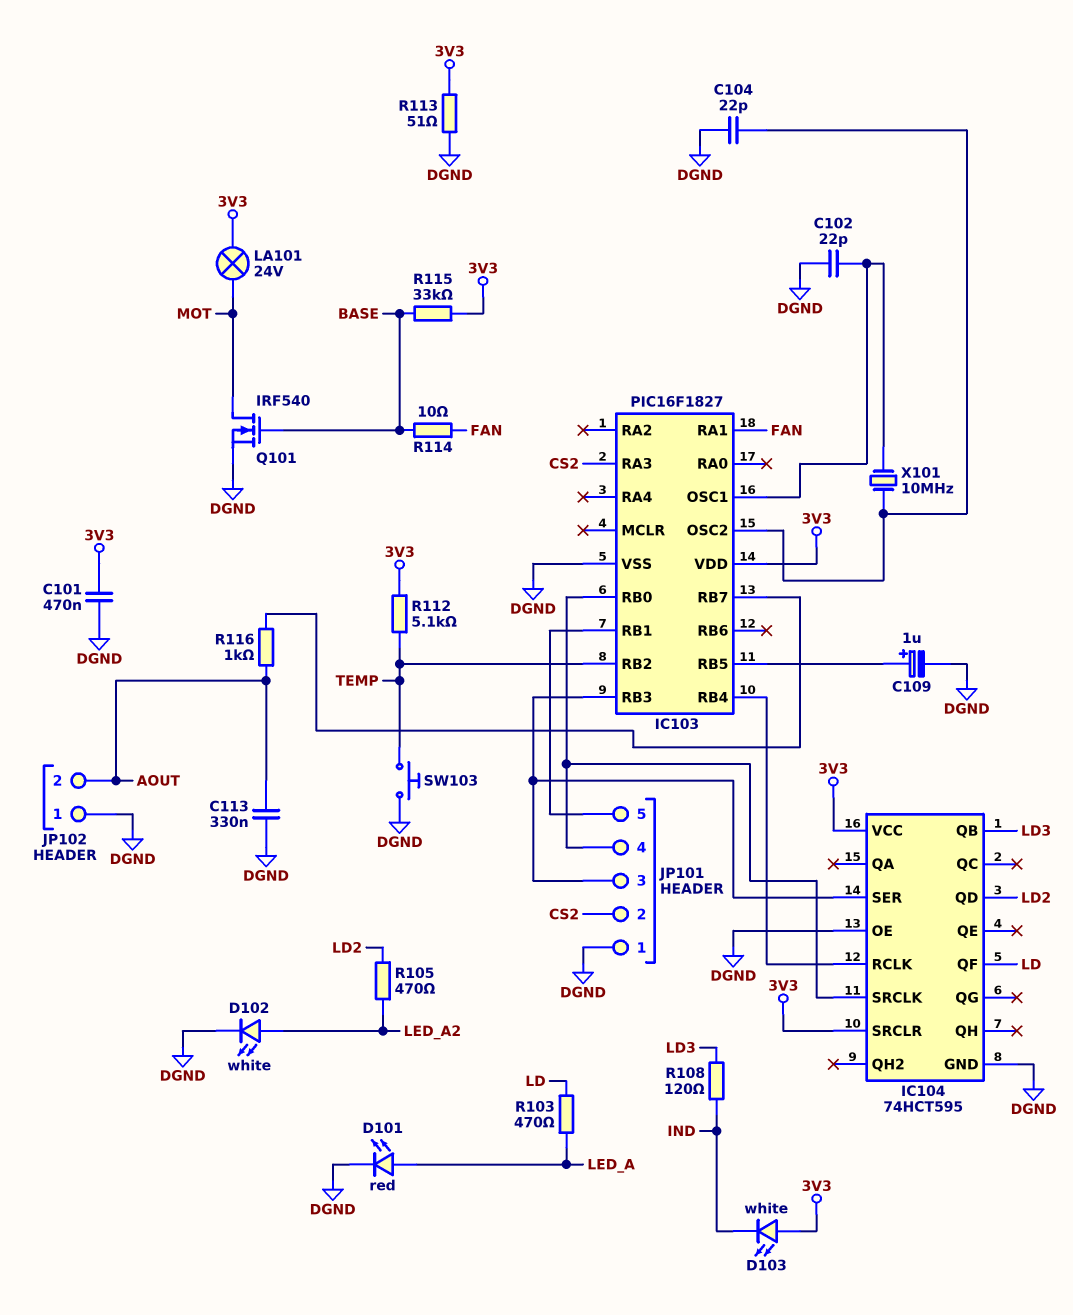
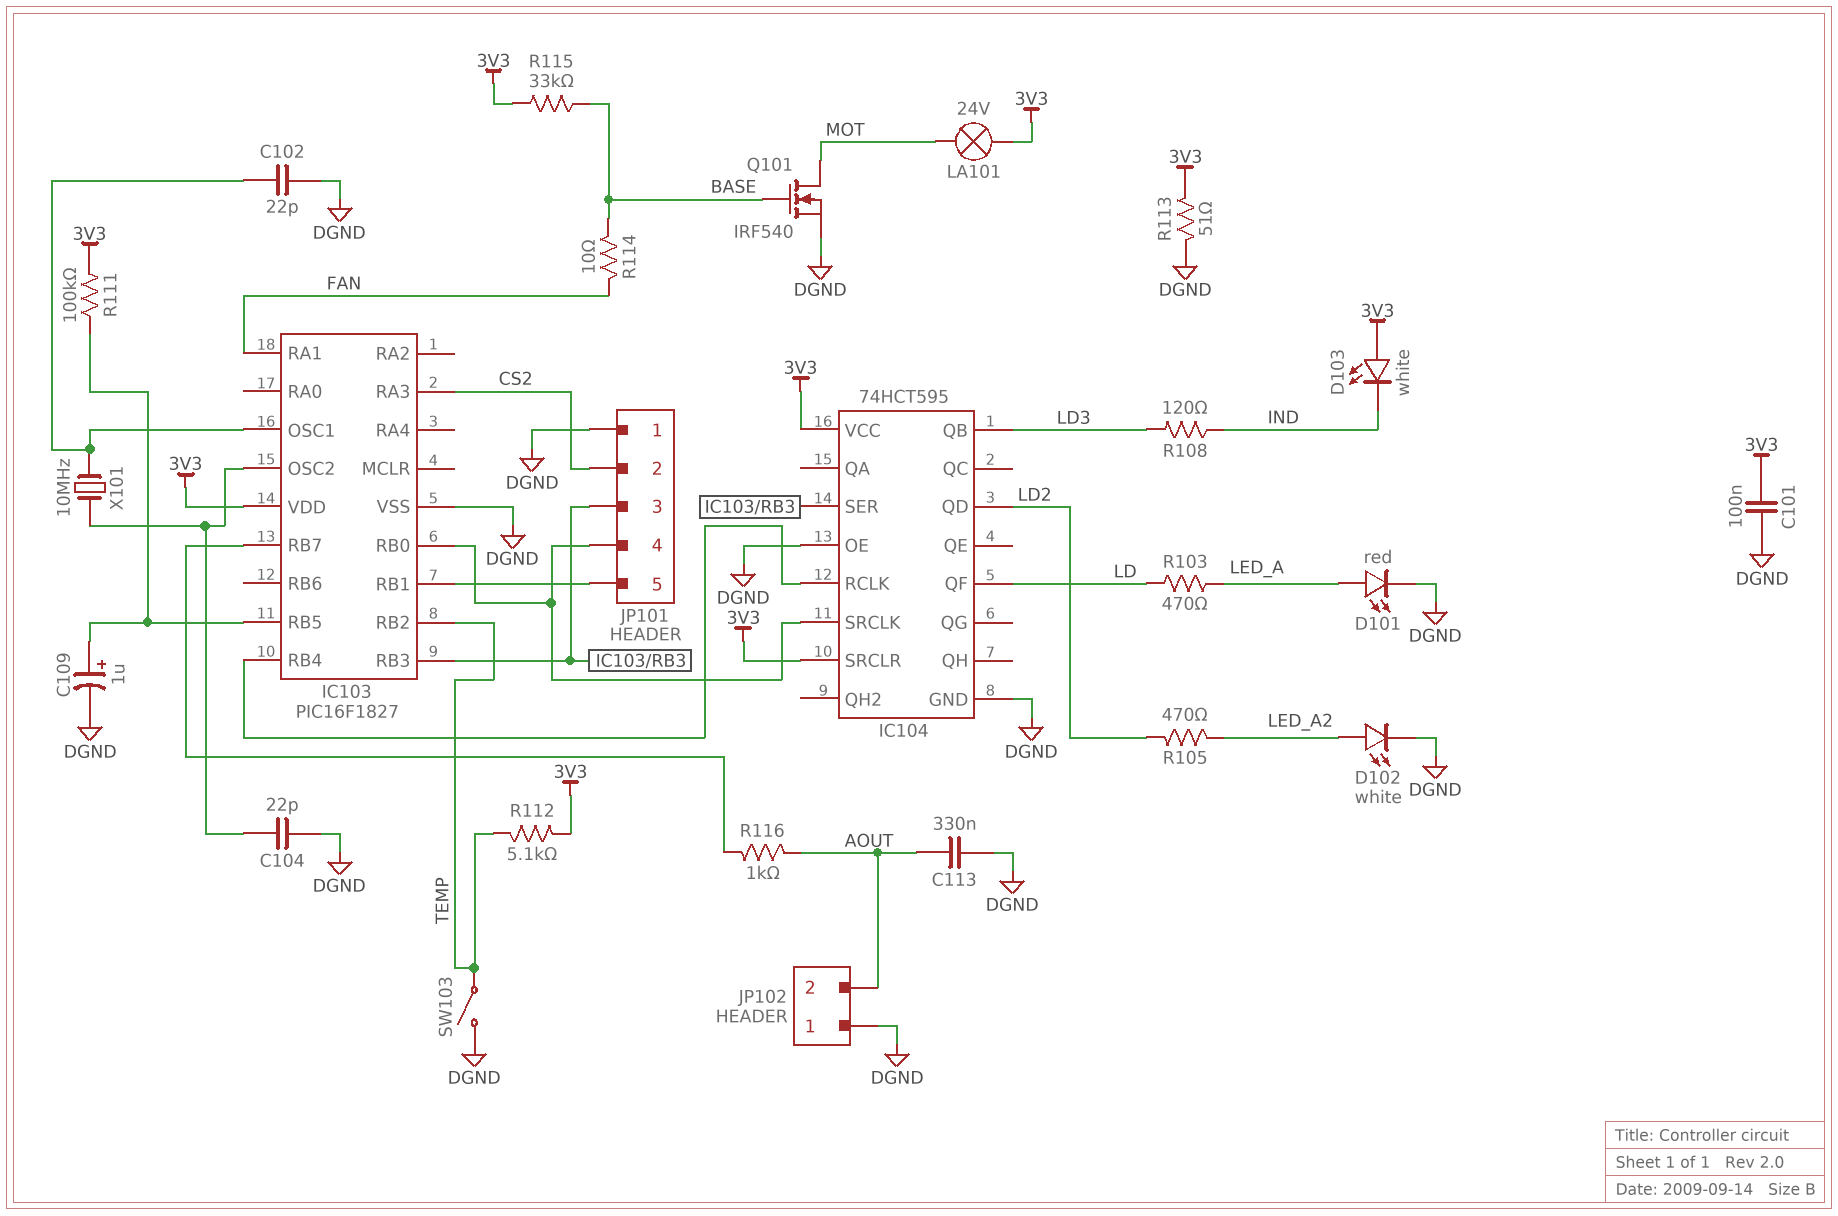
C101: 470nF (3V3, DGND) -> 100nF (3V3, DGND)
R111: none -> 100k (3V3, IC103/RB5)
SW103: button (DGND, TEMP) -> switch (DGND, TEMP)

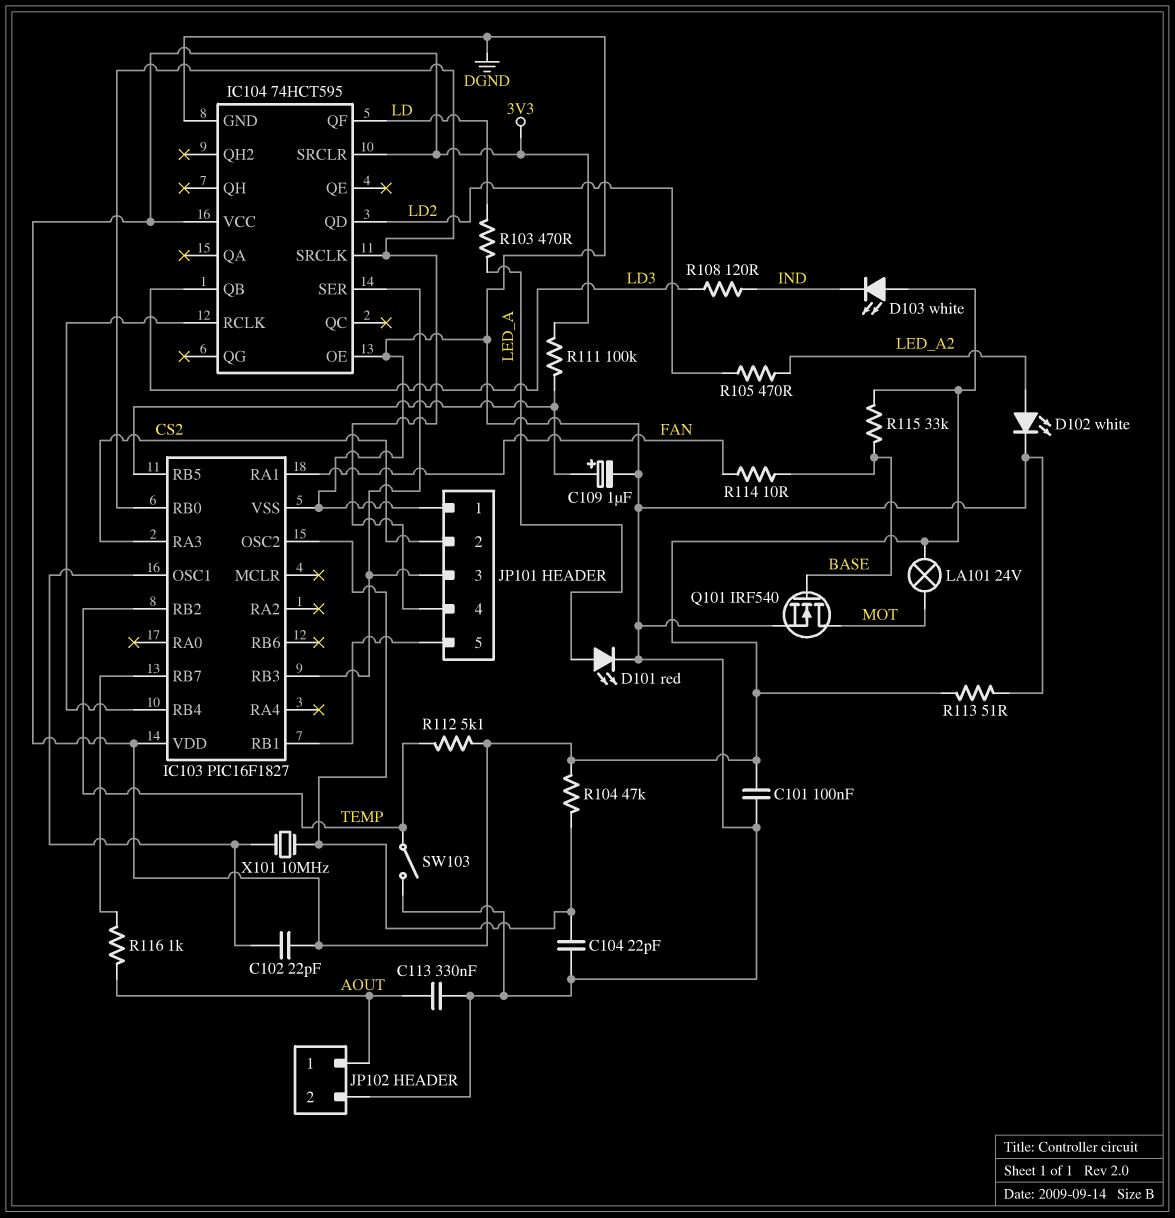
C102: 22pF (DGND, IC103/OSC1) -> 22pF (3V3, IC103/OSC1)
JP102 pin 1: DGND -> AOUT
JP102 pin 2: AOUT -> DGND
R104: none -> 47k (3V3, IC103/OSC2)

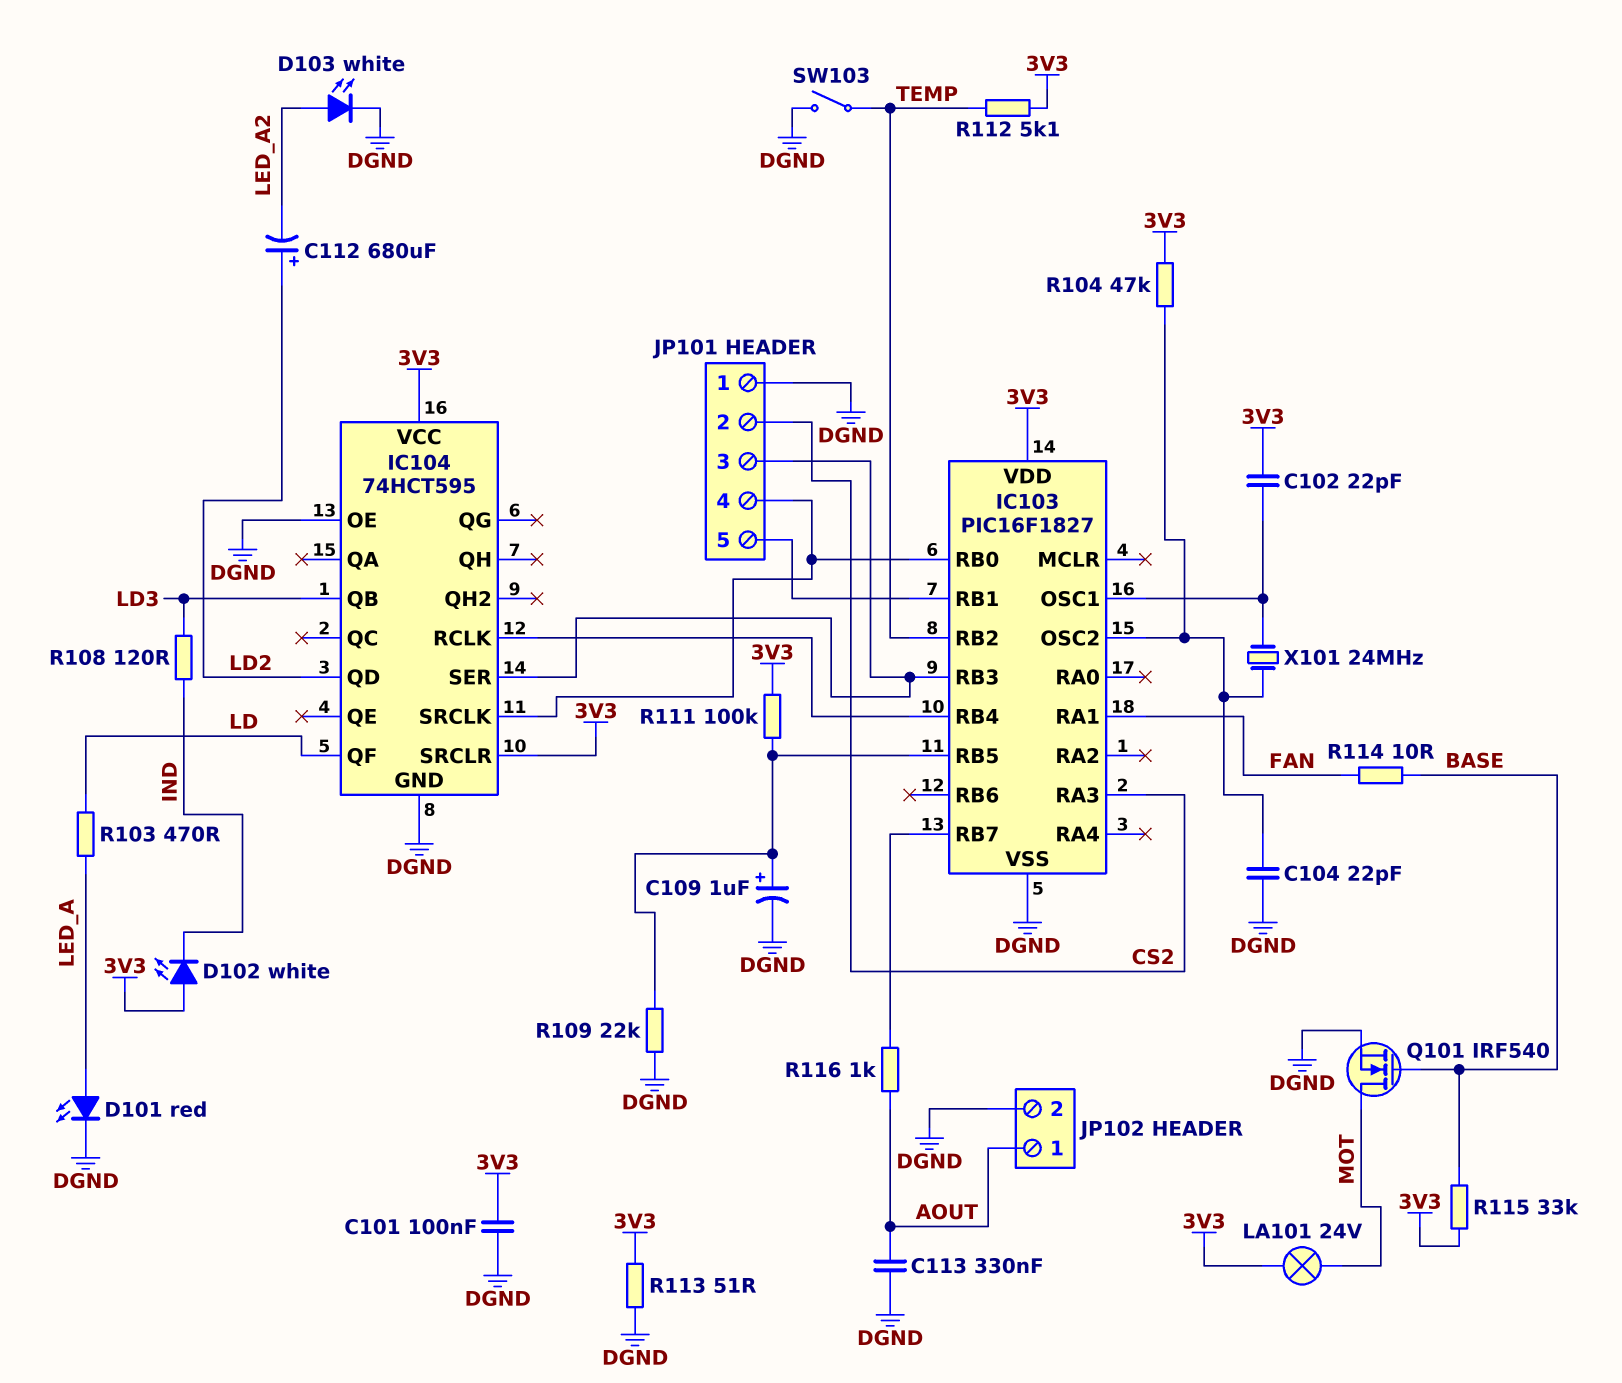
C112: none -> 680uF (plus LD2, minus LED_A2)
D102: LED white (A LED_A2, K DGND) -> LED white (A 3V3, K IND)
D103: LED white (A 3V3, K IND) -> LED white (A LED_A2, K DGND)
R105: 470 (LD2, LED_A2) -> none
R109: none -> 22k (DGND, IC103/RB5)
X101: 10MHz (IC103/OSC1, IC103/OSC2) -> 24MHz (IC103/OSC1, IC103/OSC2)

